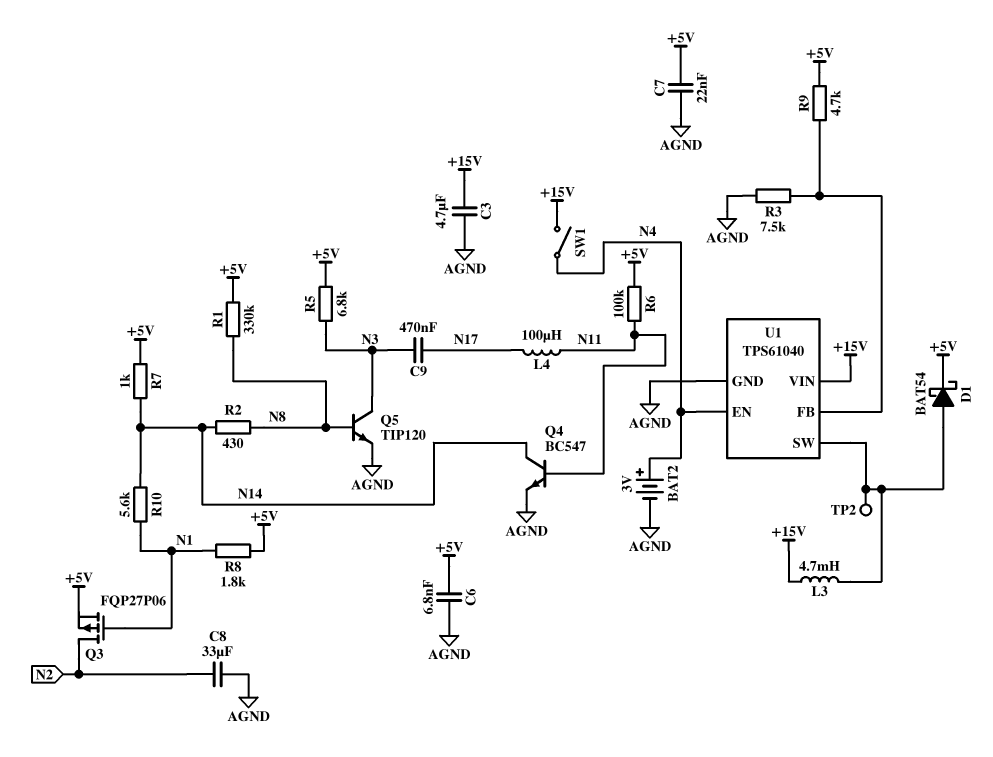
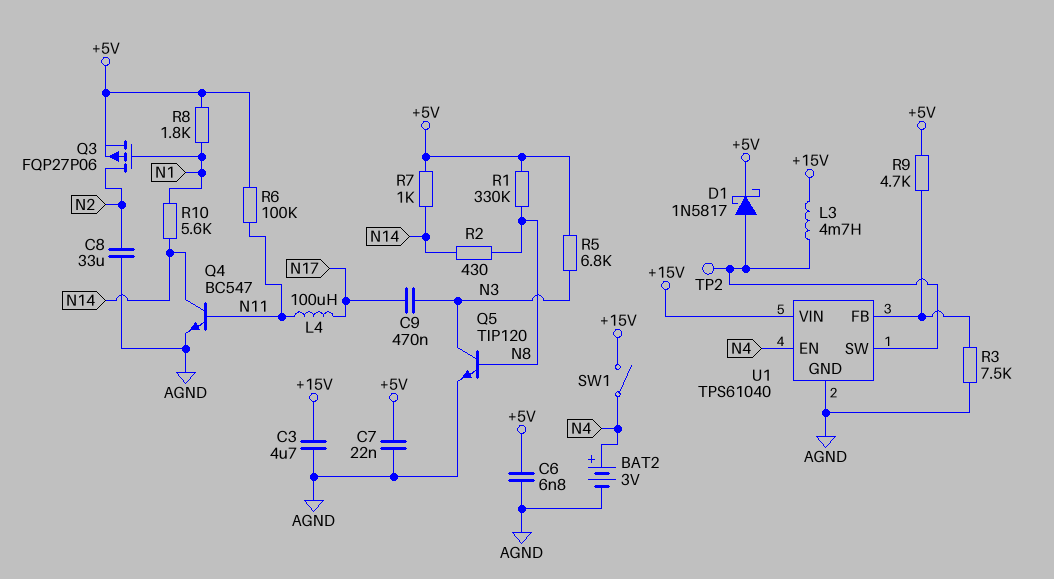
D1: schottky BAT54 (A U1/SW, K +5V) -> schottky 1N5817 (A U1/SW, K +5V)

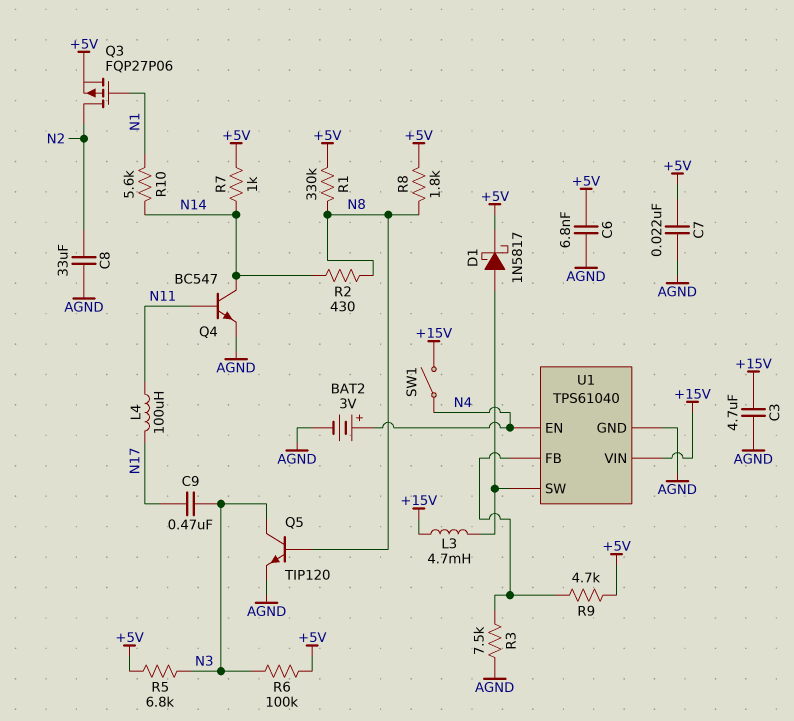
R6: 100k (+5V, N11) -> 100k (+5V, N3)
R8: 1.8k (+5V, N1) -> 1.8k (+5V, N8)
TP2: test point (U1/SW) -> none

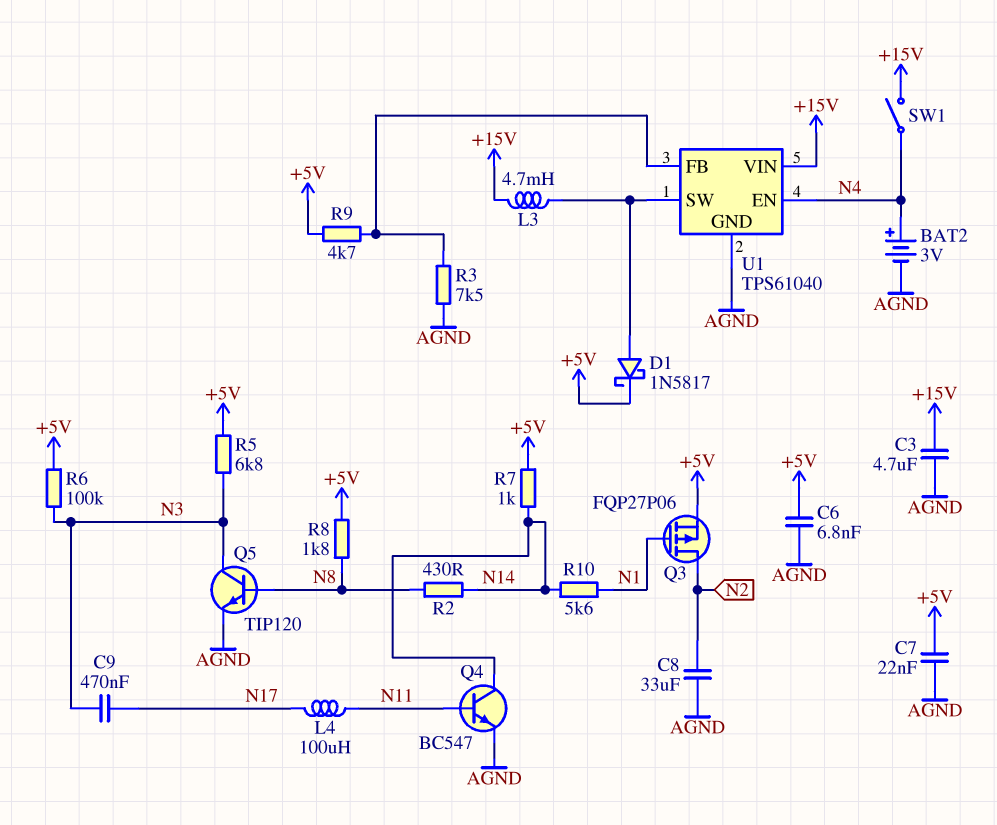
R1: 330k (+5V, N8) -> none

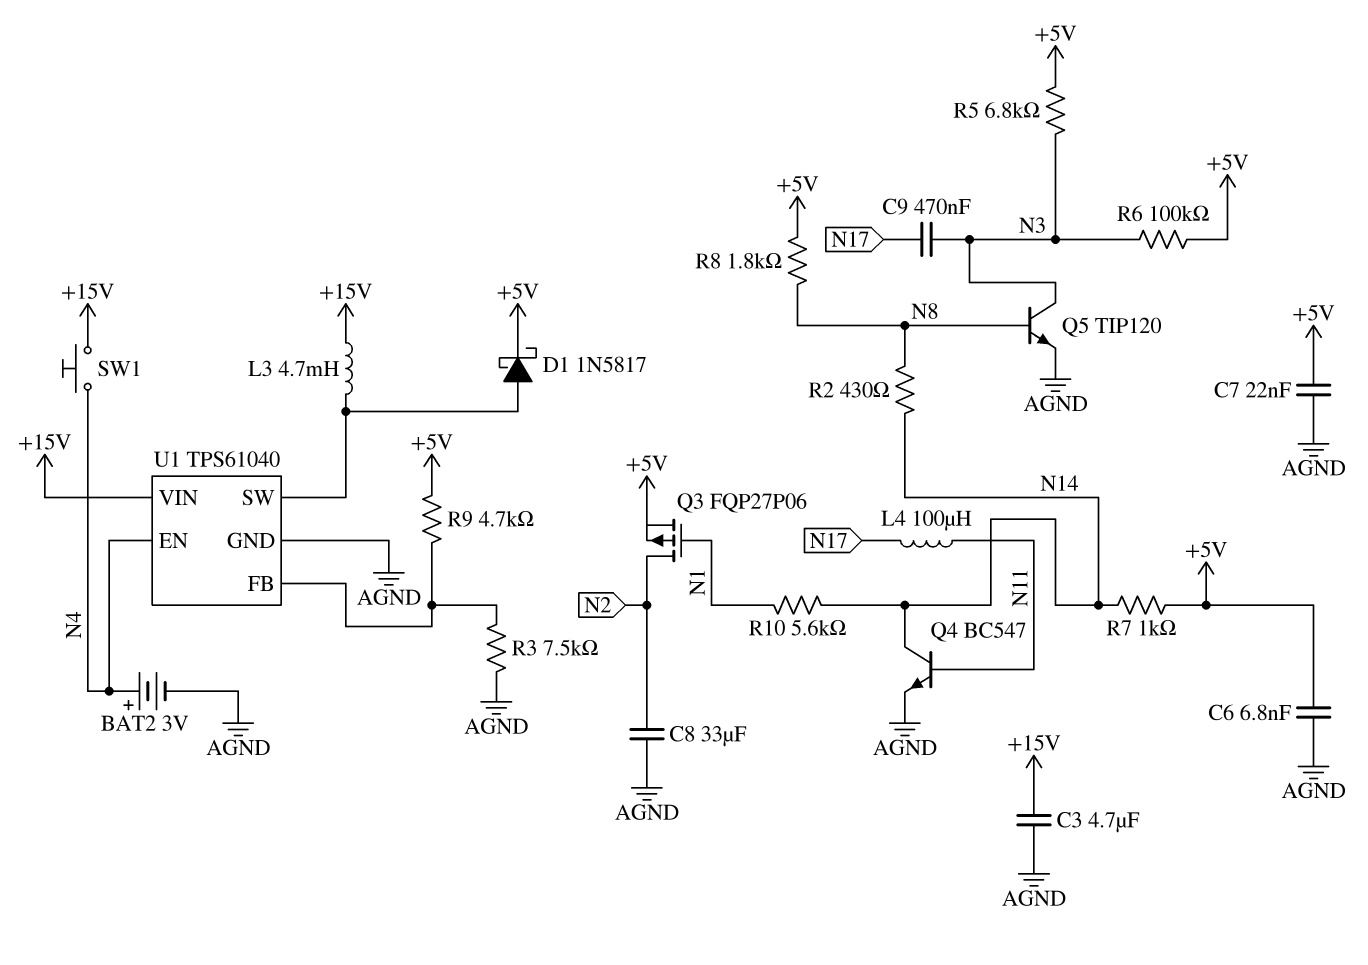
SW1: switch (+15V, N4) -> button (+15V, N4)

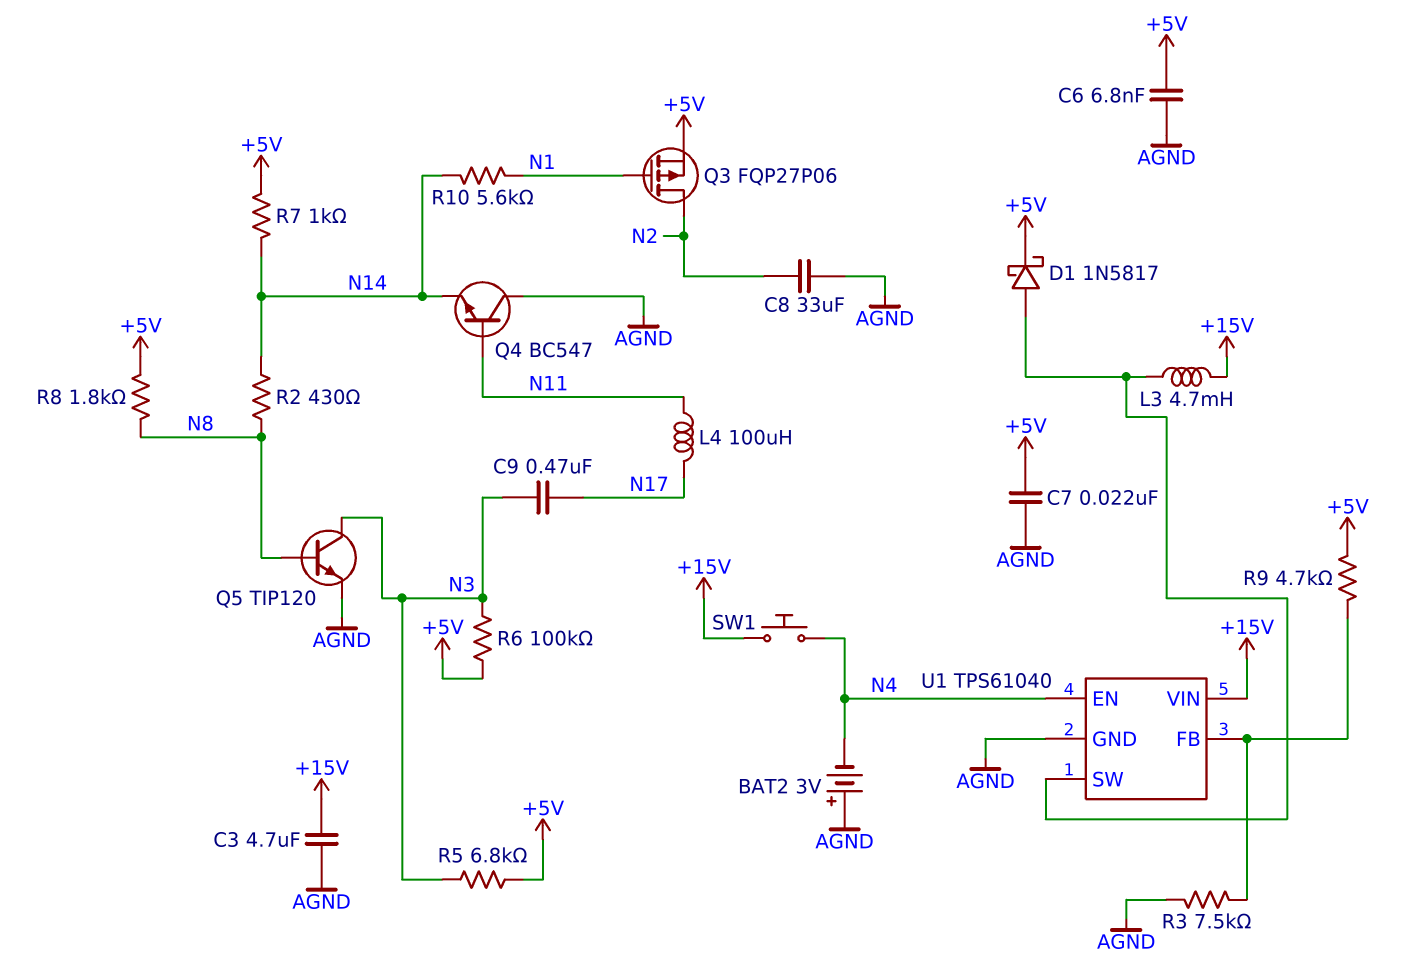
BAT2: 3V (plus N4, minus AGND) -> 3V (plus AGND, minus N4)
Q4: NPN BC547 (B N11, C N14, E AGND) -> NPN BC547 (B N11, C AGND, E N14)

